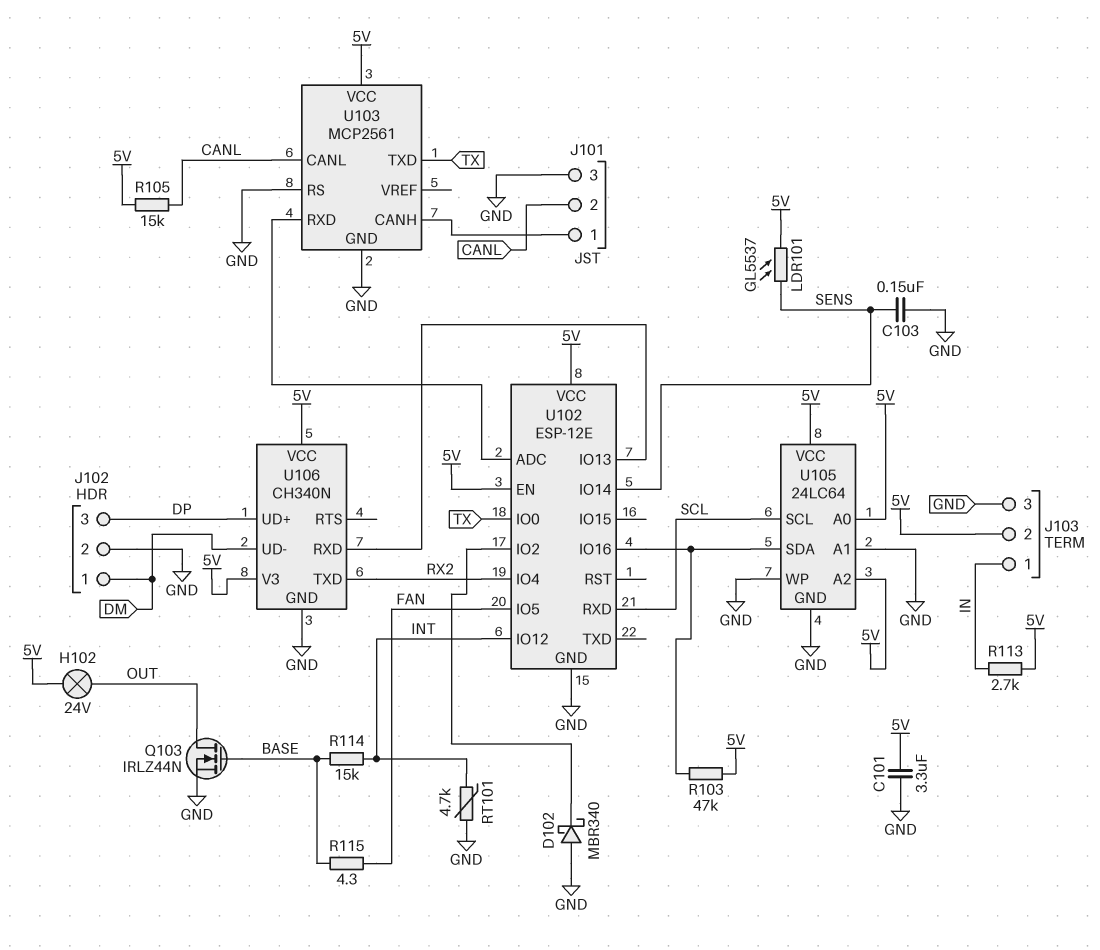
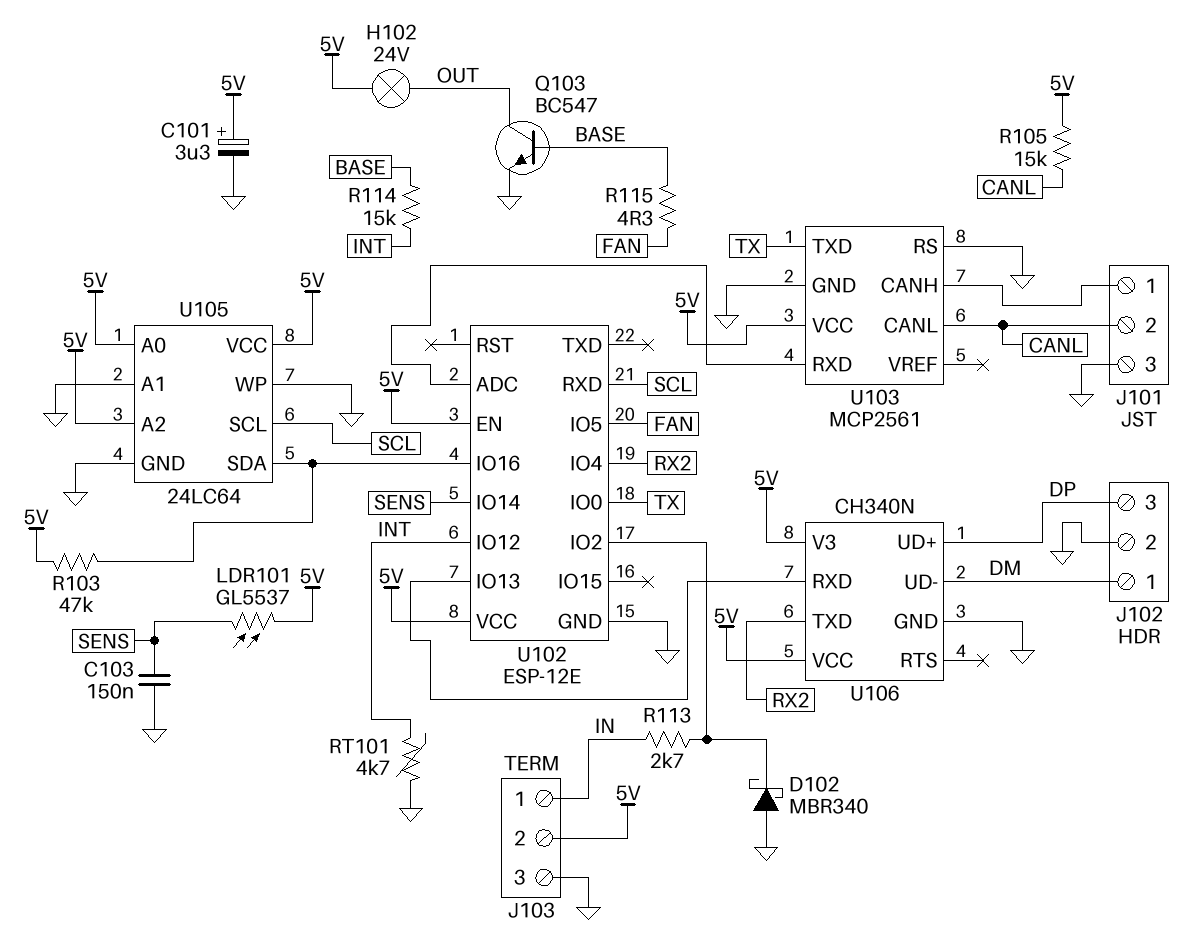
C101: 3.3uF (5V, GND) -> 3.3uF (plus 5V, minus GND)
Q103: NMOS IRLZ44N (G BASE, D OUT, S GND) -> NPN BC547 (B BASE, C OUT, E GND)
R113: 2.7k (5V, IN) -> 2.7k (IN, U102/IO2)

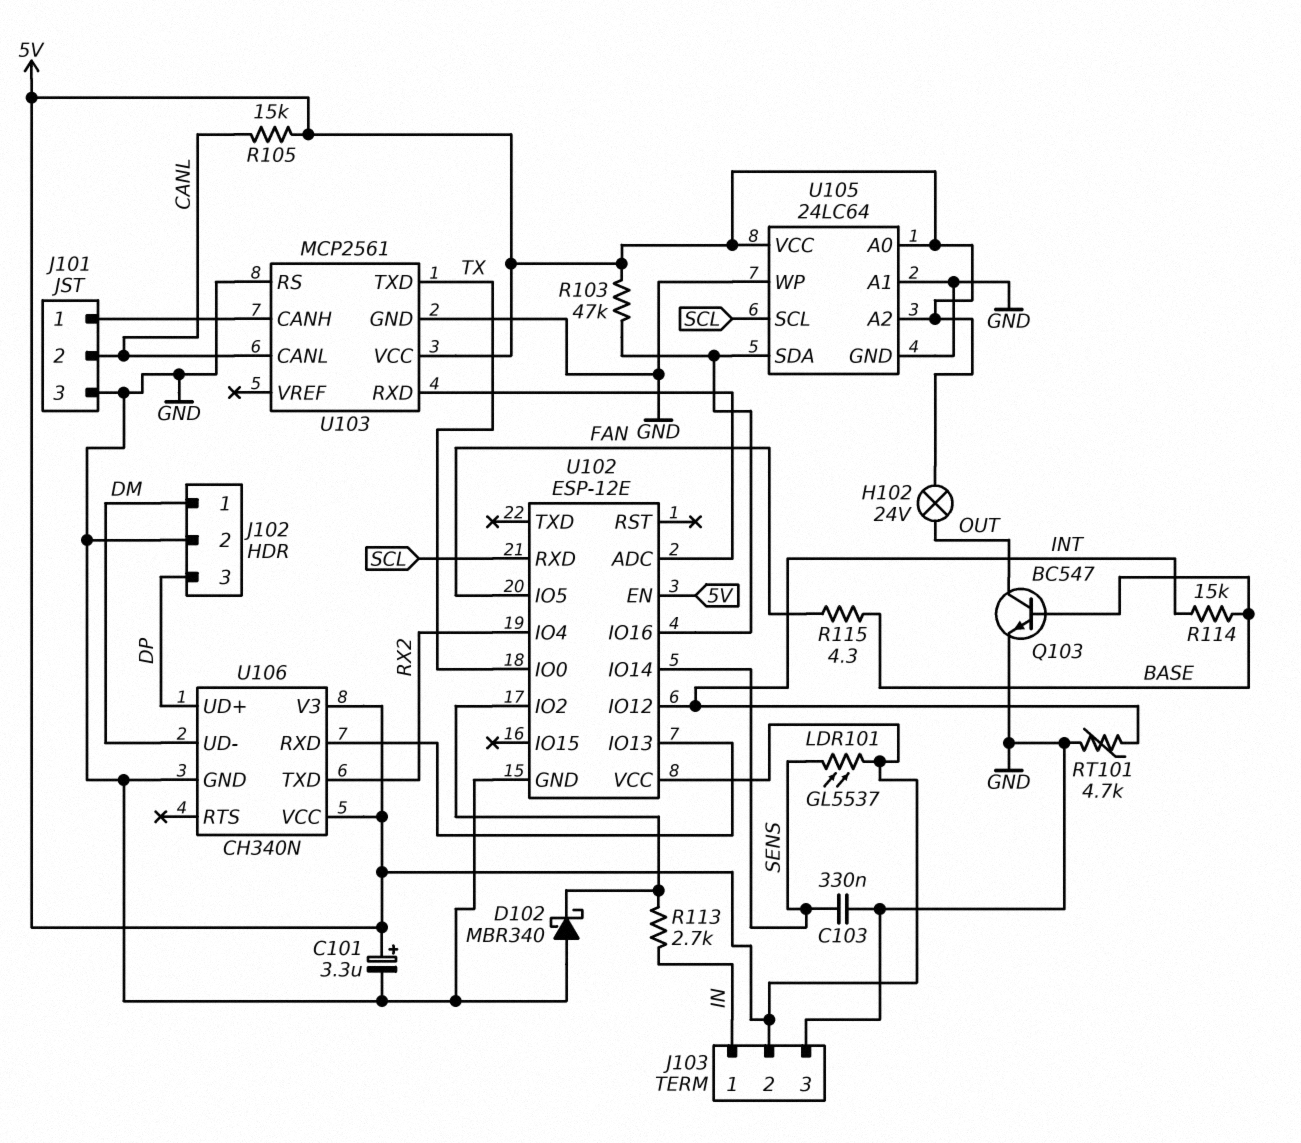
C103: 150nF (GND, SENS) -> 330nF (GND, SENS)

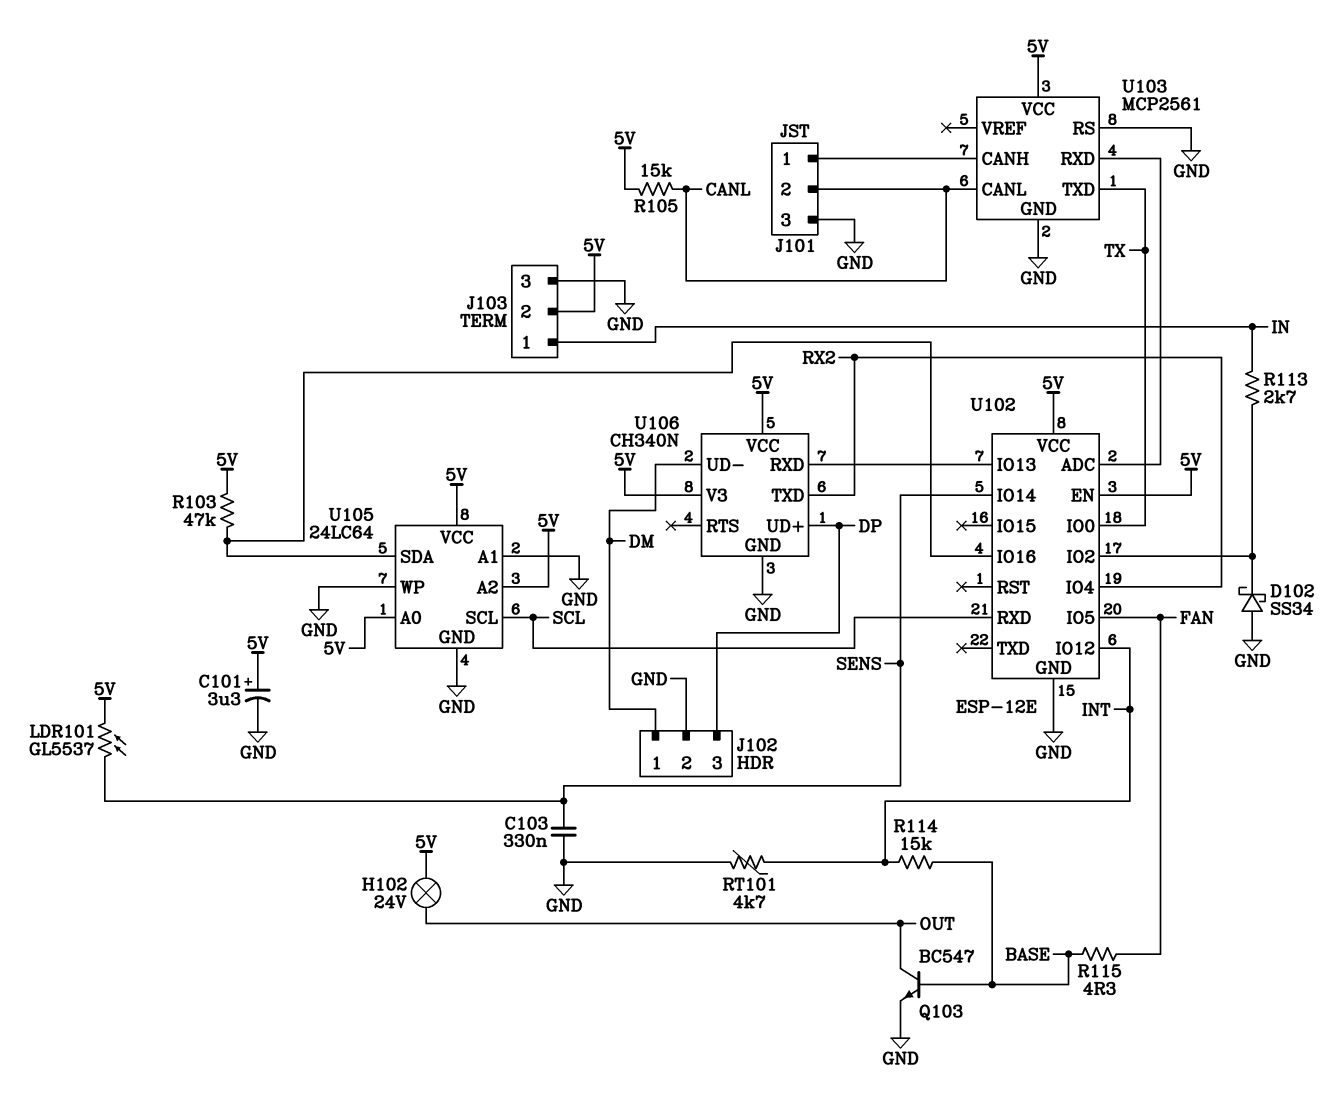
D102: schottky MBR340 (A GND, K U102/IO2) -> schottky SS34 (A GND, K U102/IO2)

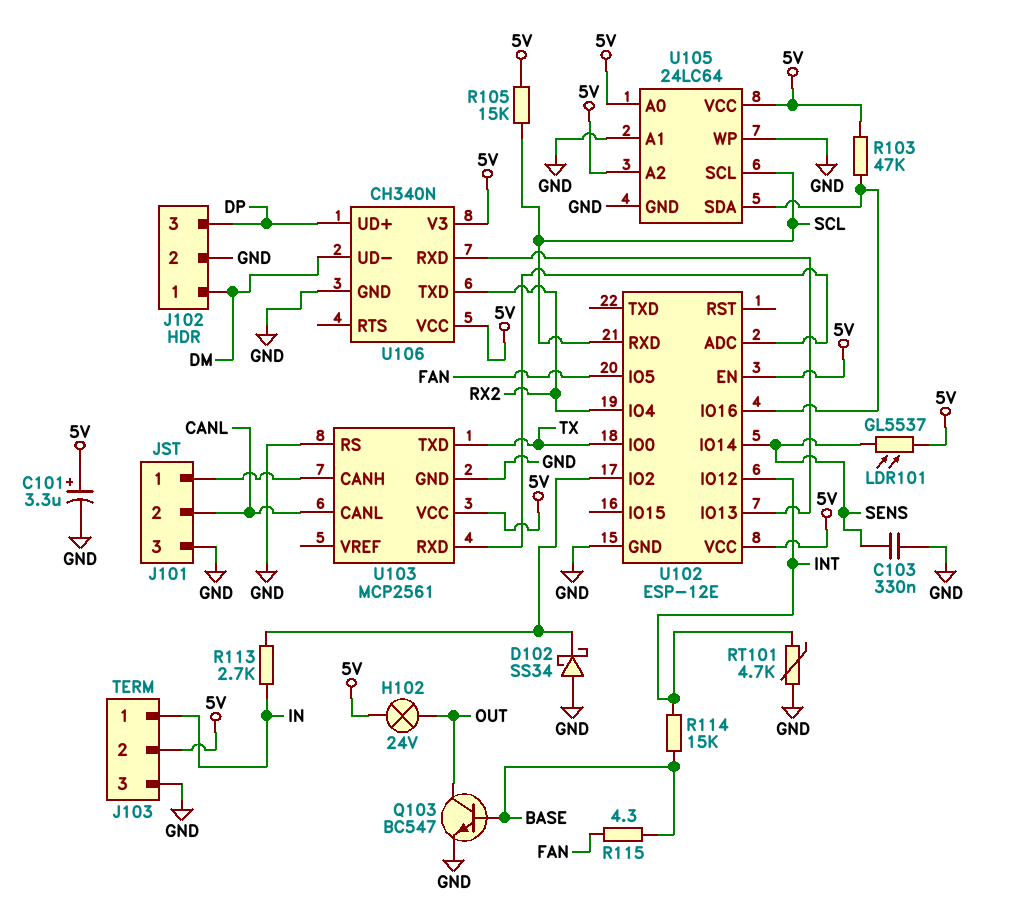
R105: 15k (5V, CANL) -> 15k (5V, SCL)

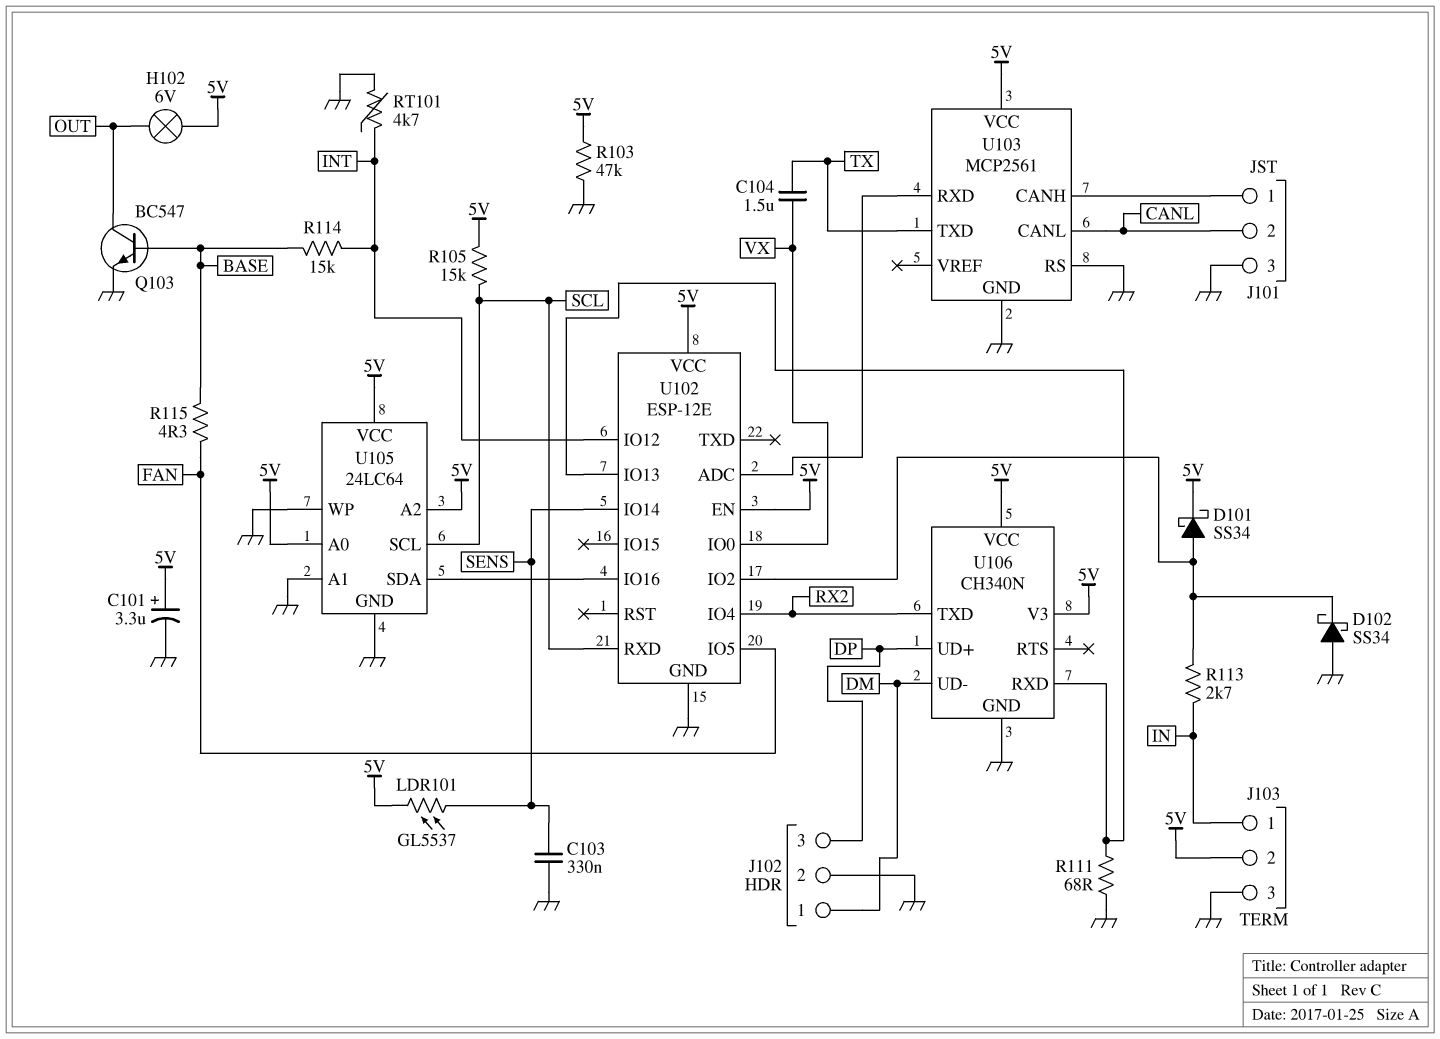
C104: none -> 1.5uF (TX, VX)
D101: none -> schottky SS34 (A U102/IO2, K 5V)
H102: lamp 24V (5V, OUT) -> lamp 6V (5V, OUT)
R103: 47k (5V, U102/IO16) -> 47k (5V, GND)
R111: none -> 68 (GND, U102/IO13)
U102 pin IO0: TX -> VX

